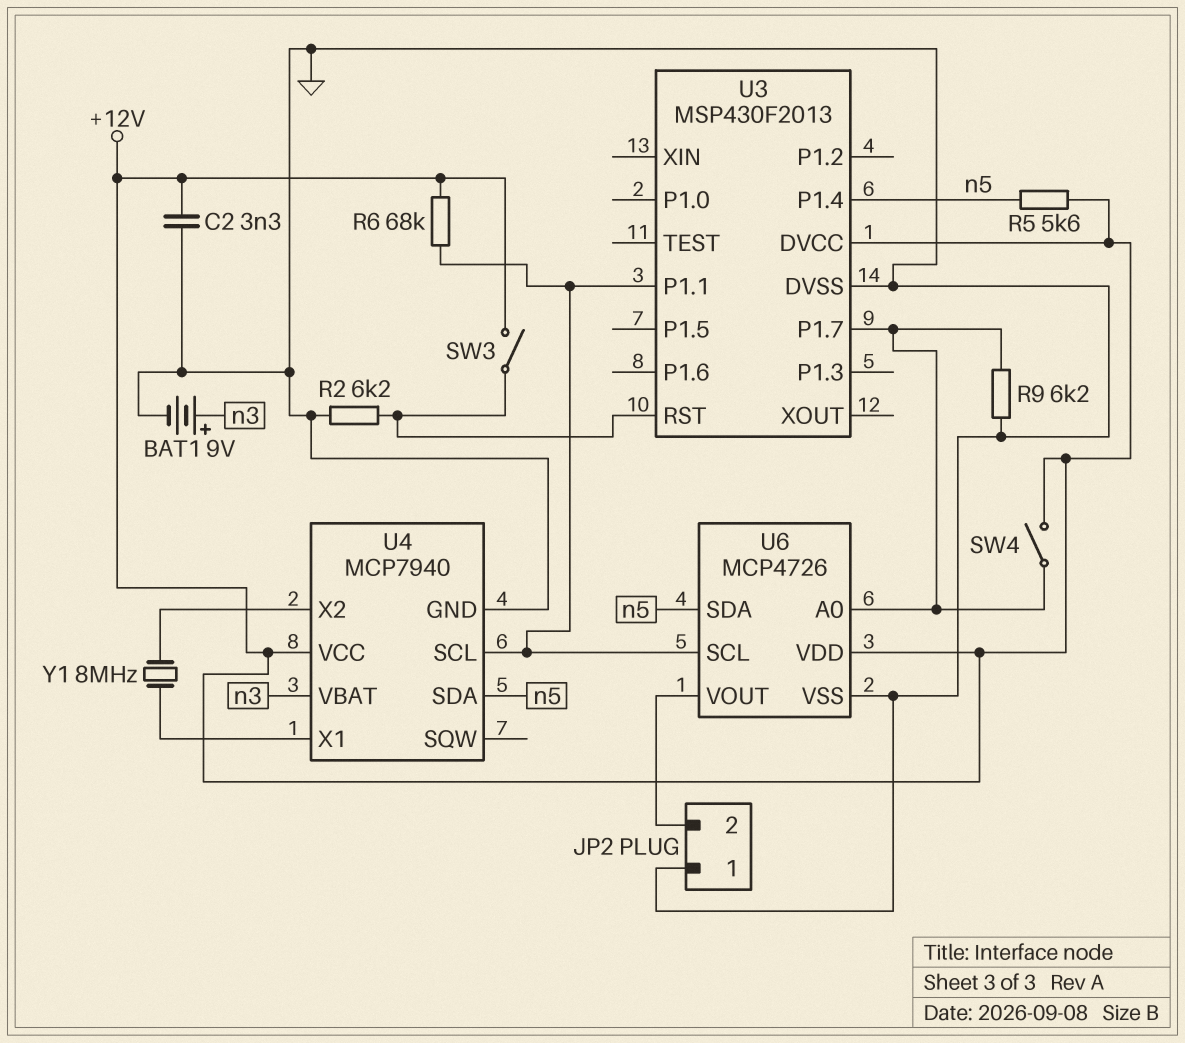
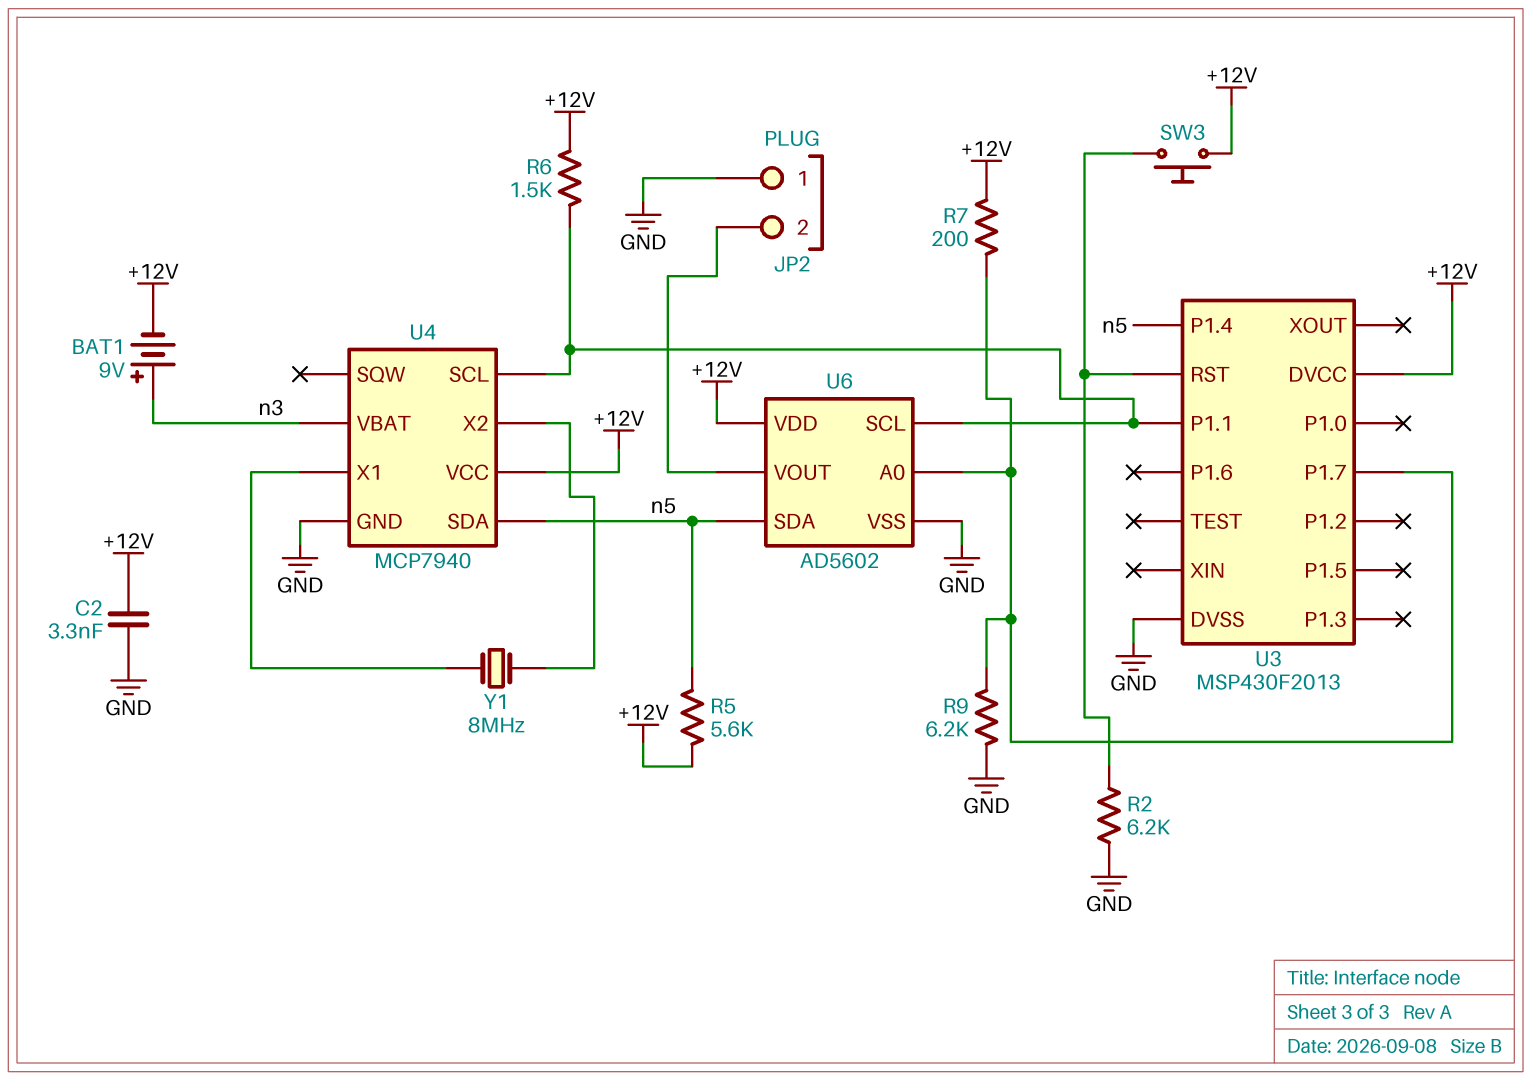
BAT1: 9V (plus n3, minus GND) -> 9V (plus n3, minus +12V)
R6: 68k (+12V, U3/P1.1) -> 1.5k (+12V, U3/P1.1)
R7: none -> 200 (+12V, U3/P1.7)
SW3: switch (+12V, U3/RST) -> button (+12V, U3/RST)
SW4: switch (+12V, U3/P1.7) -> none
U6: MCP4726 -> AD5602

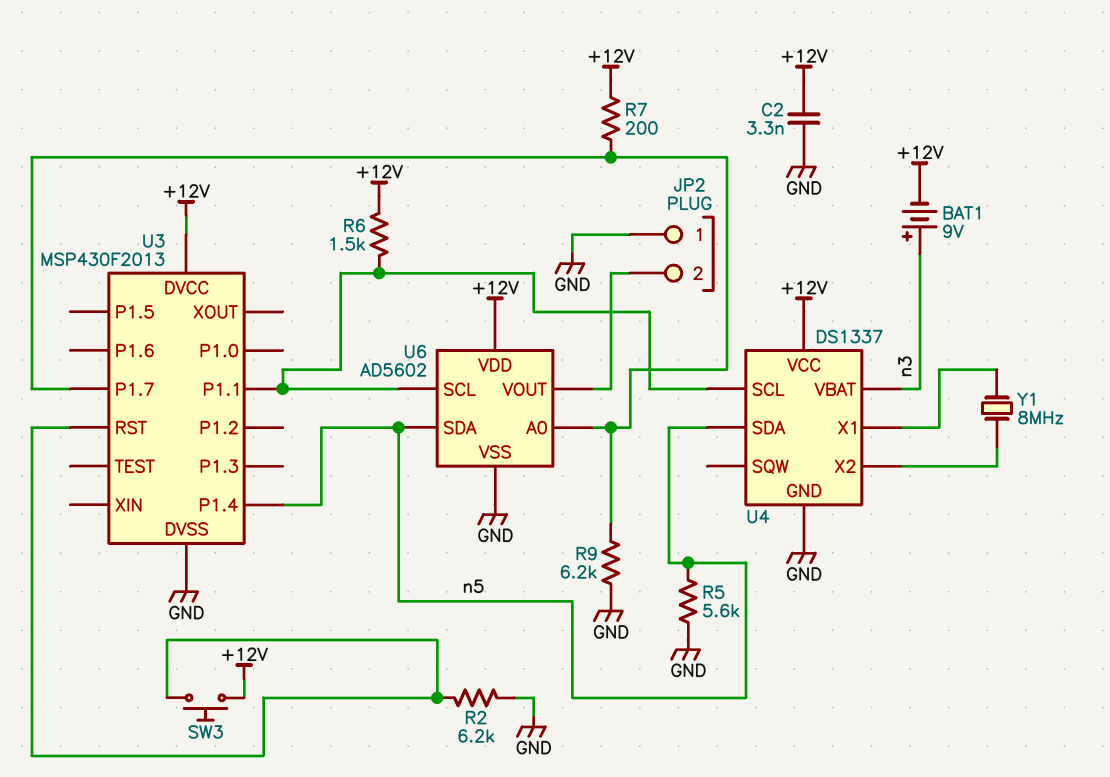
R5: 5.6k (+12V, n5) -> 5.6k (GND, n5)
U4: MCP7940 -> DS1337

